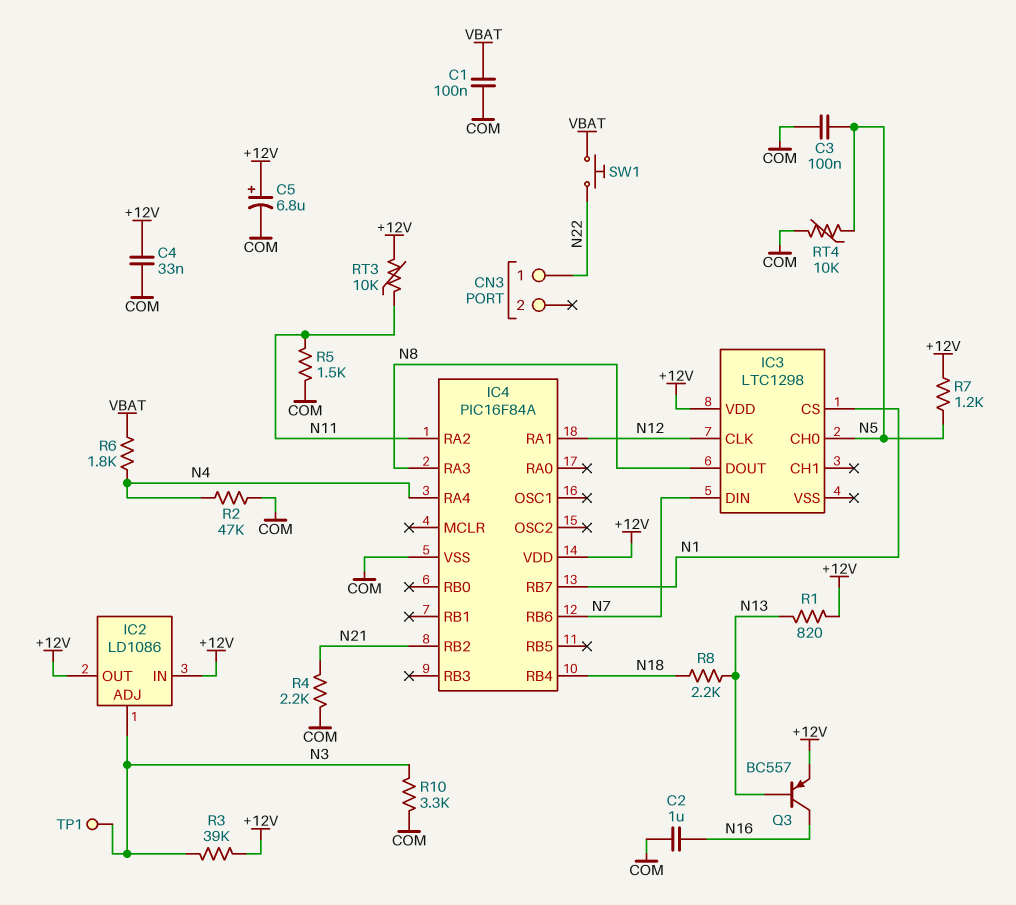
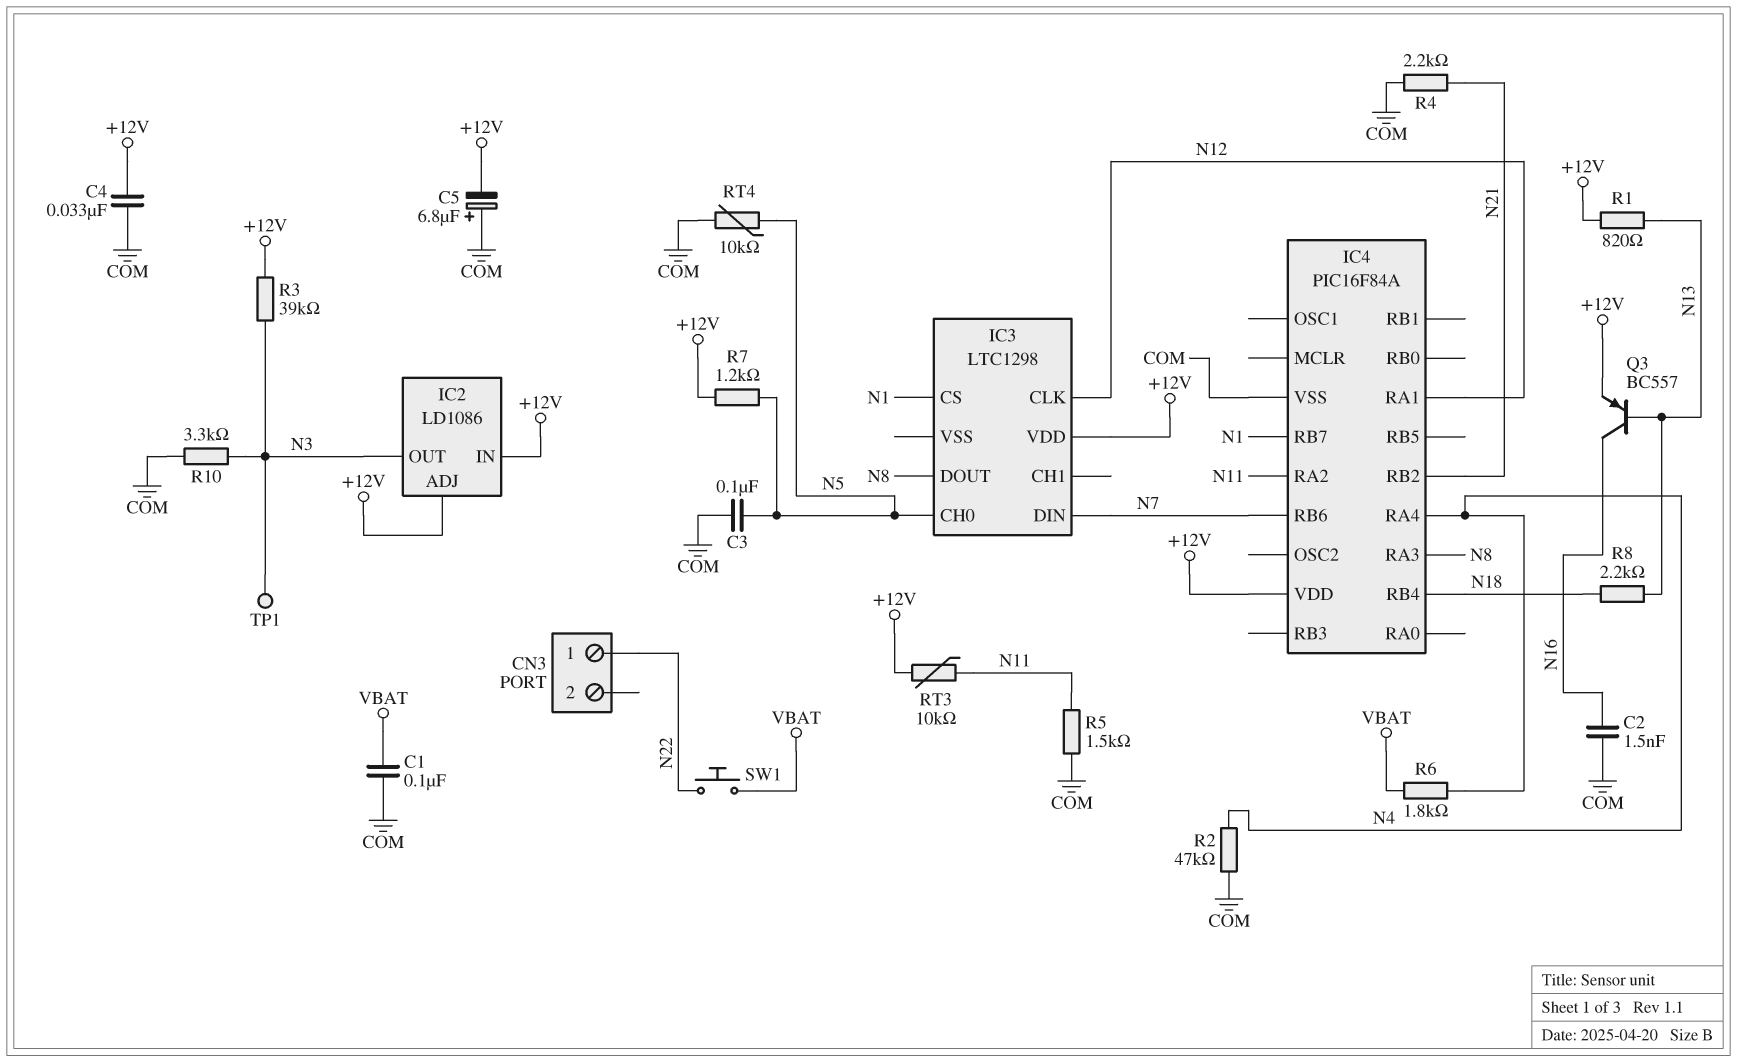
C2: 1uF (COM, N16) -> 1.5nF (COM, N16)
C5: 6.8uF (plus +12V, minus COM) -> 6.8uF (plus COM, minus +12V)
IC2 pin ADJ: N3 -> +12V
IC2 pin OUT: +12V -> N3

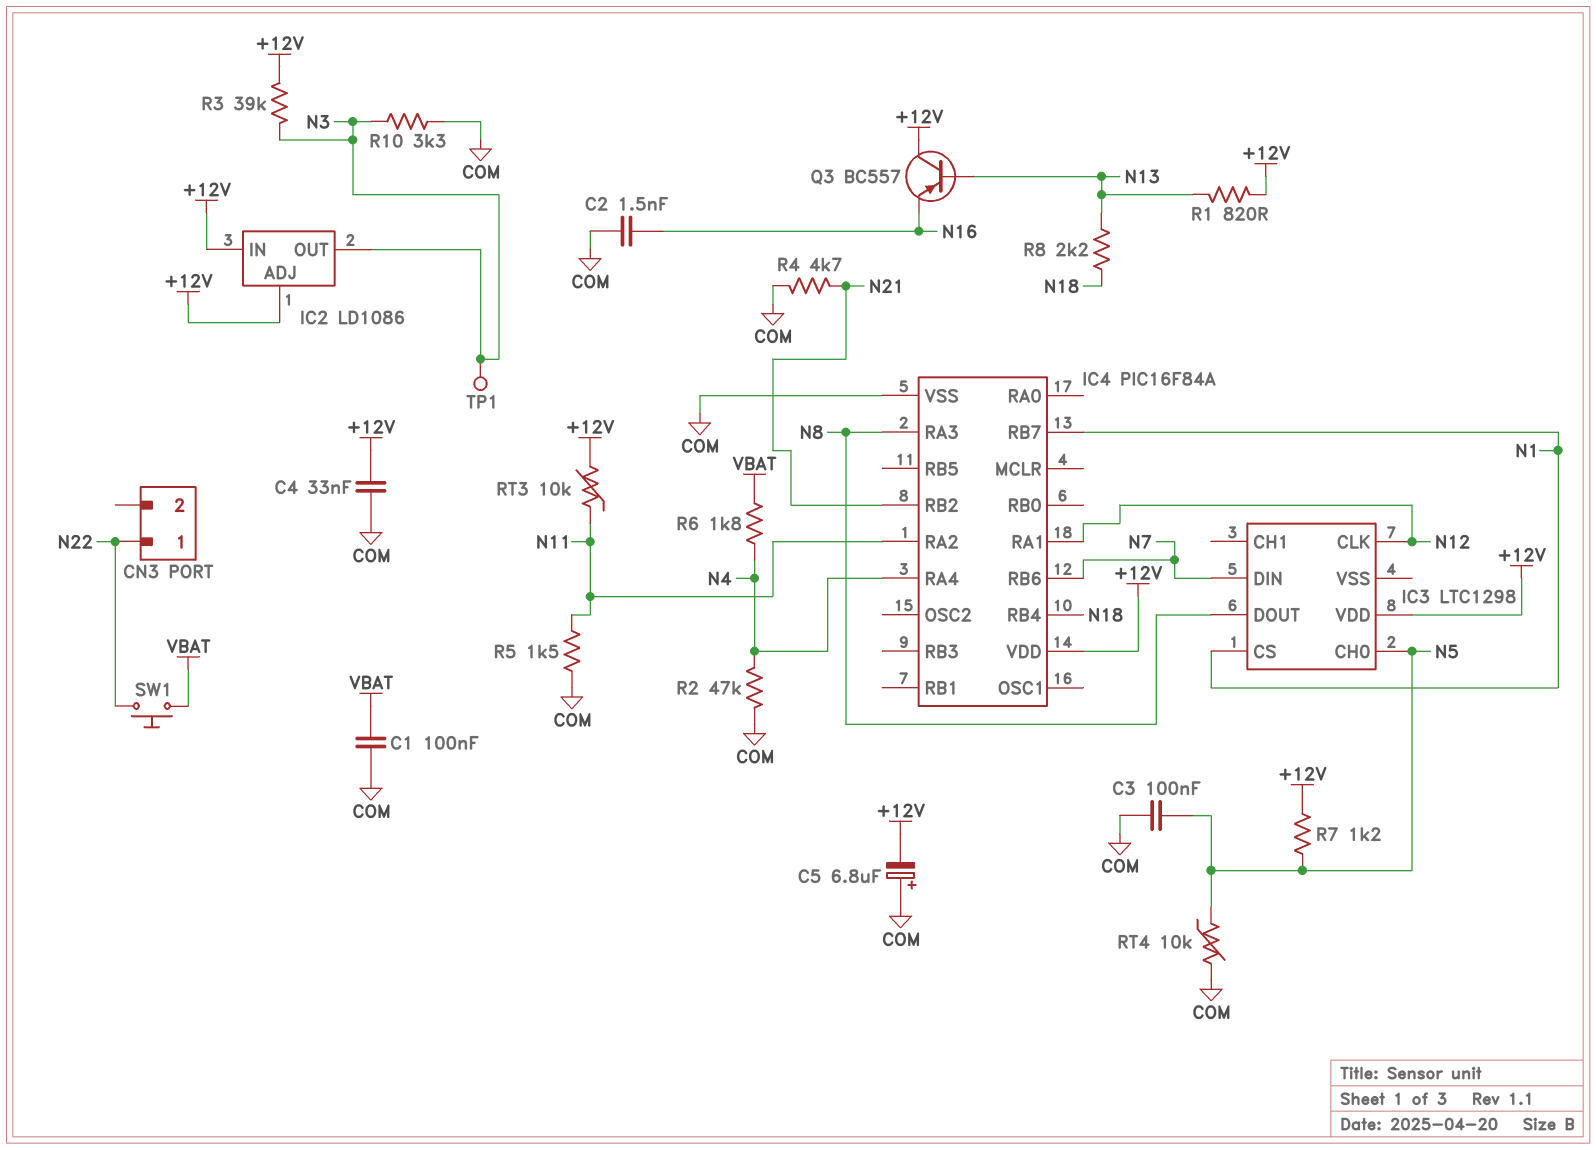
Q3: PNP BC557 (B N13, C N16, E +12V) -> PNP BC557 (B N13, C +12V, E N16)
R4: 2.2k (COM, N21) -> 4.7k (COM, N21)

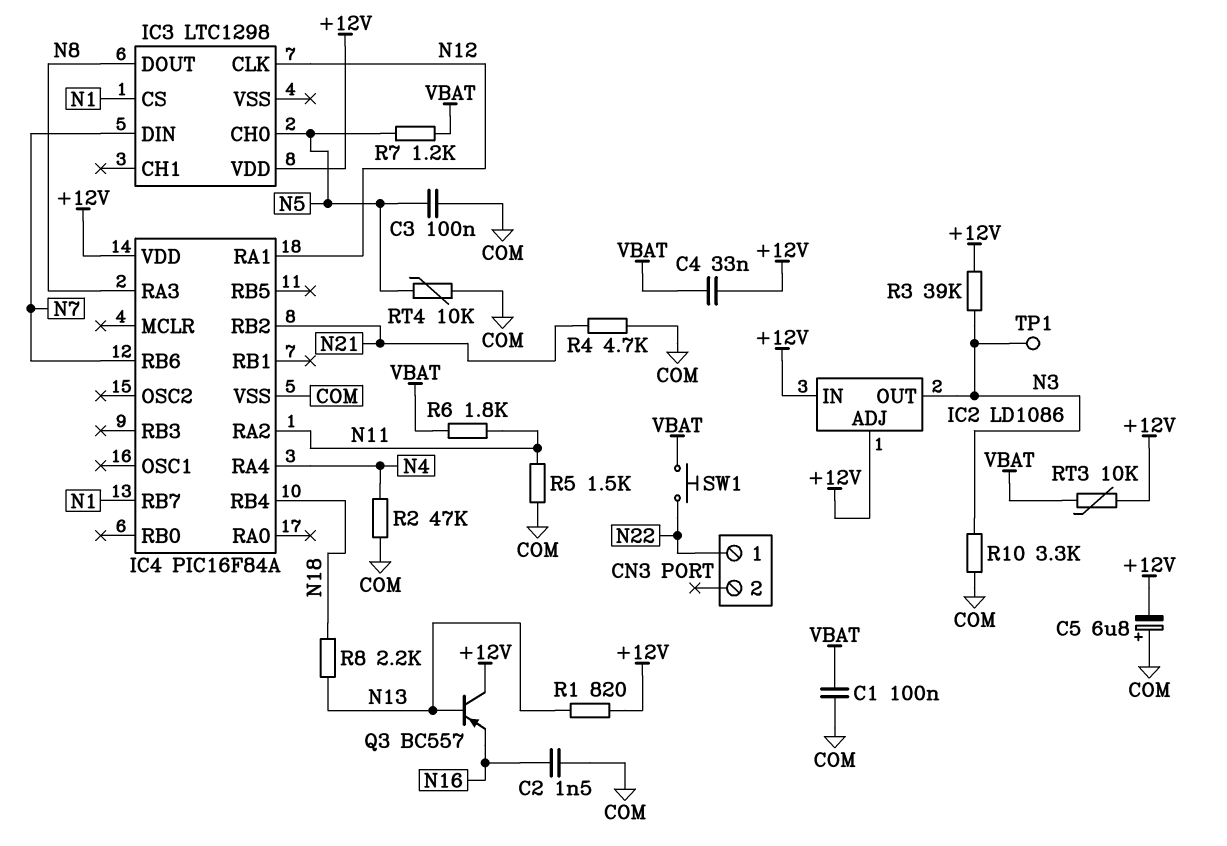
C4: 33nF (+12V, COM) -> 33nF (+12V, VBAT)
R6: 1.8k (N4, VBAT) -> 1.8k (N11, VBAT)
R7: 1.2k (+12V, N5) -> 1.2k (N5, VBAT)
RT3: 10k (+12V, N11) -> 10k (+12V, VBAT)

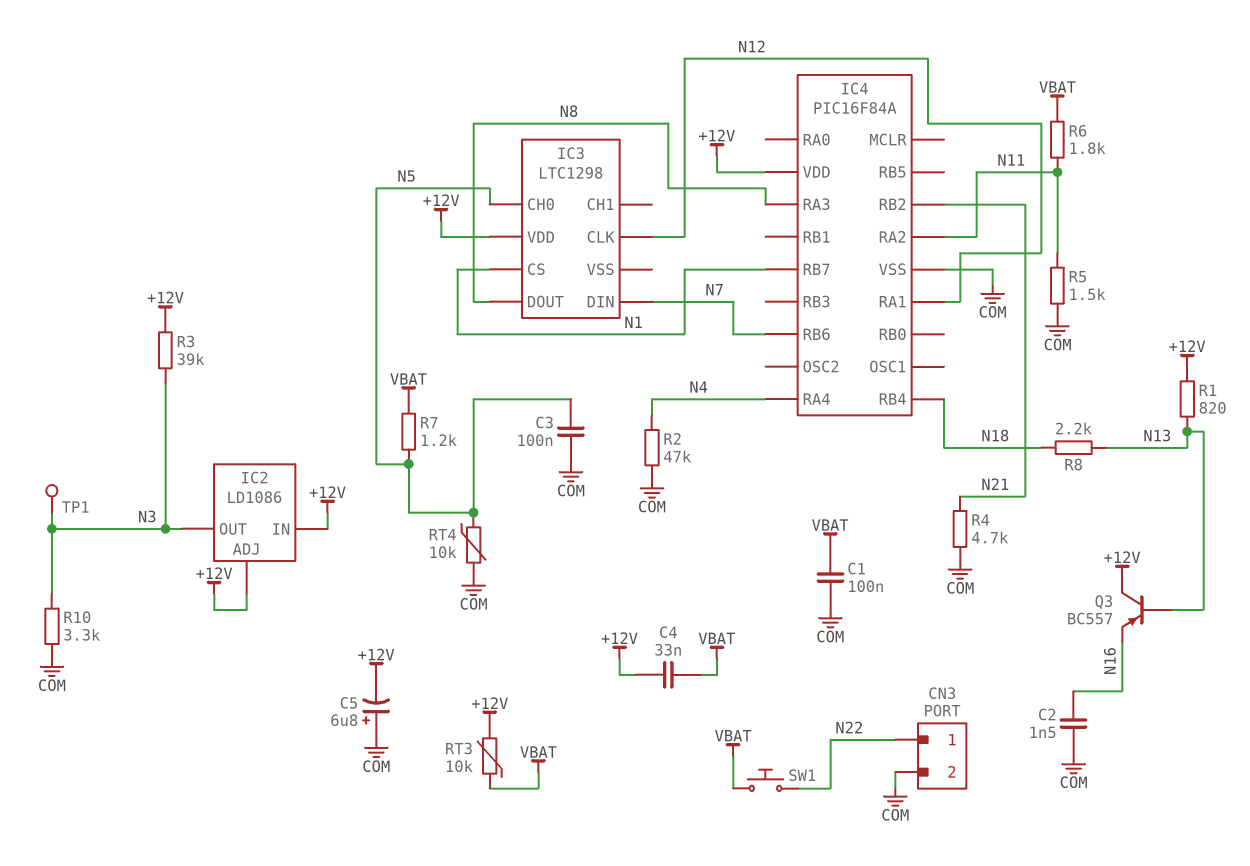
CN3 pin 2: none -> COM

